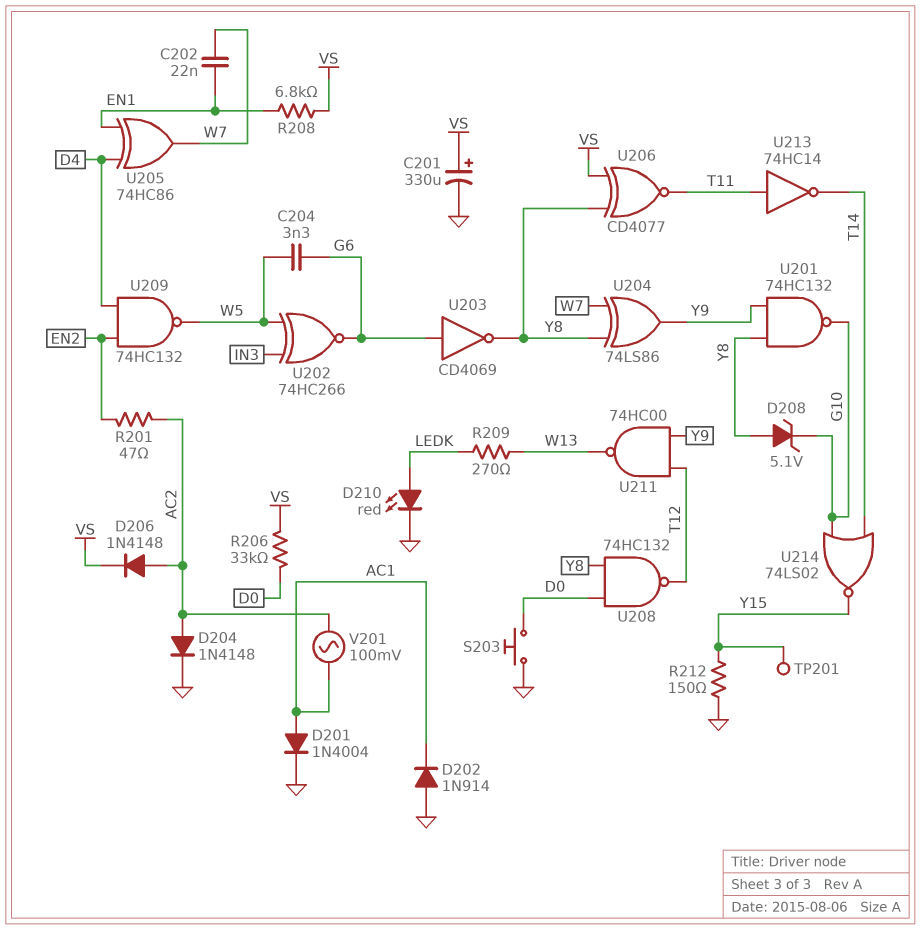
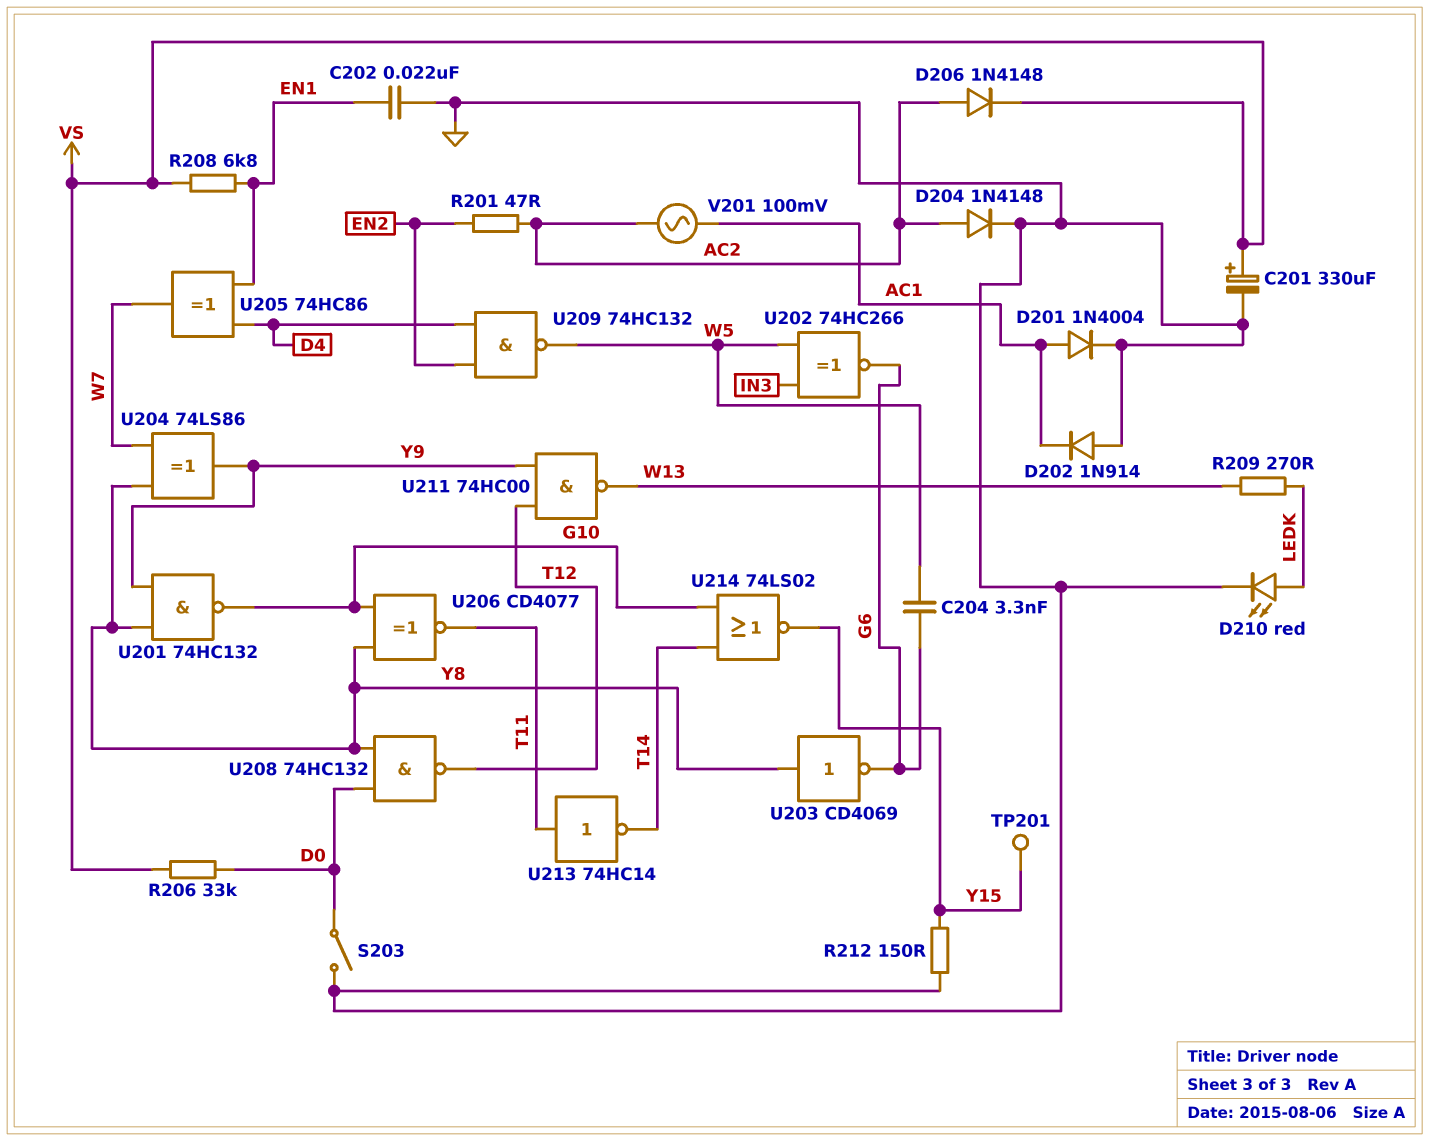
C202: 22nF (EN1, W7) -> 22nF (EN1, GND)
D208: zener 5.1V (A Y8, K G10) -> none
S203: button (D0, GND) -> switch (D0, GND)
U203: NOT CD4069 (in G6, out Y8) -> NOT CD4069 (in Y8, out G6)
U206: XNOR CD4077 (in VS, in Y8, out T11) -> XNOR CD4077 (in G10, in Y8, out T11)

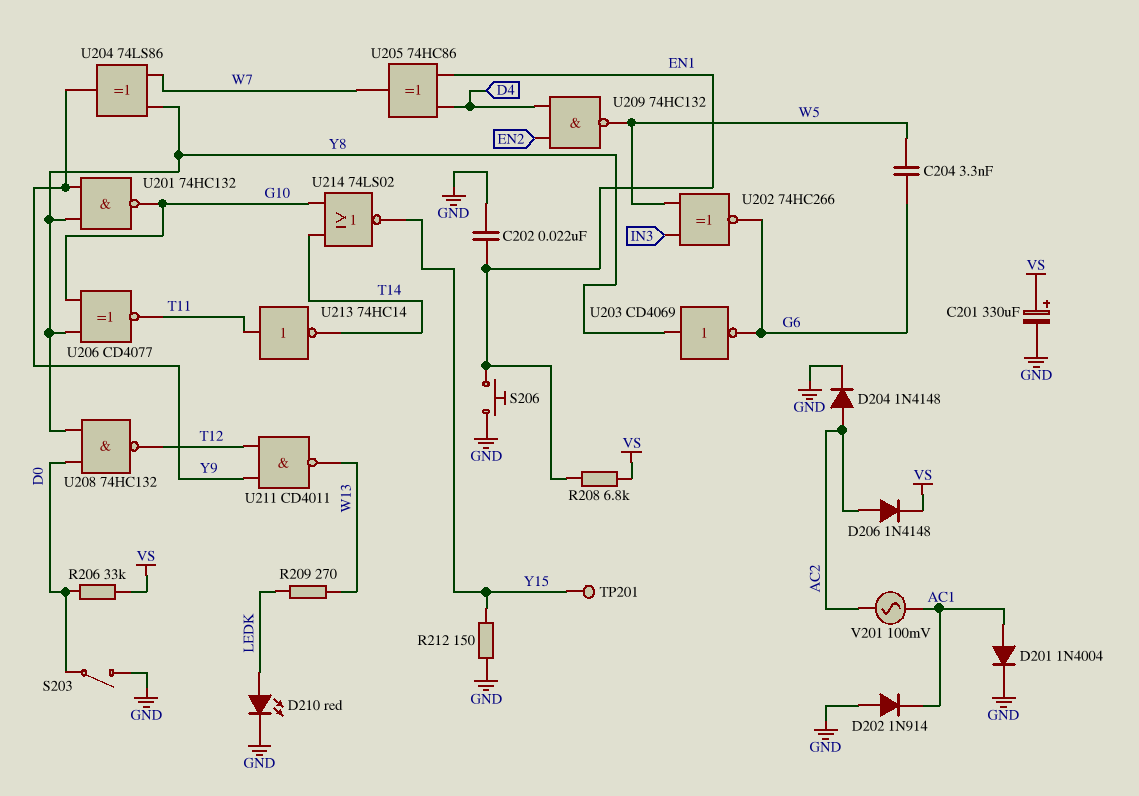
R201: 47 (AC2, EN2) -> none
S206: none -> button (EN1, GND)
U211: NAND 74HC00 (in T12, in Y9, out W13) -> NAND CD4011 (in T12, in Y9, out W13)

